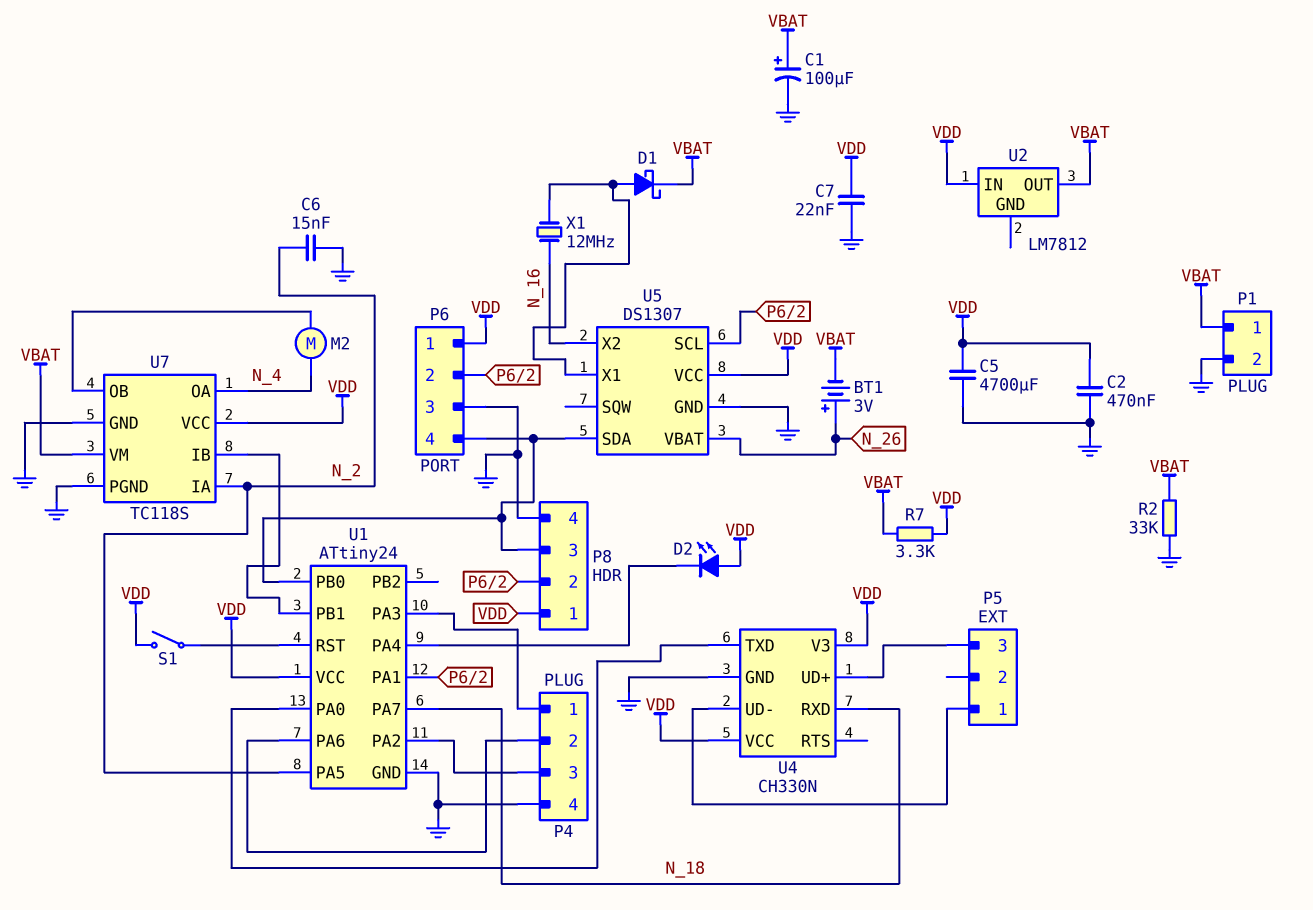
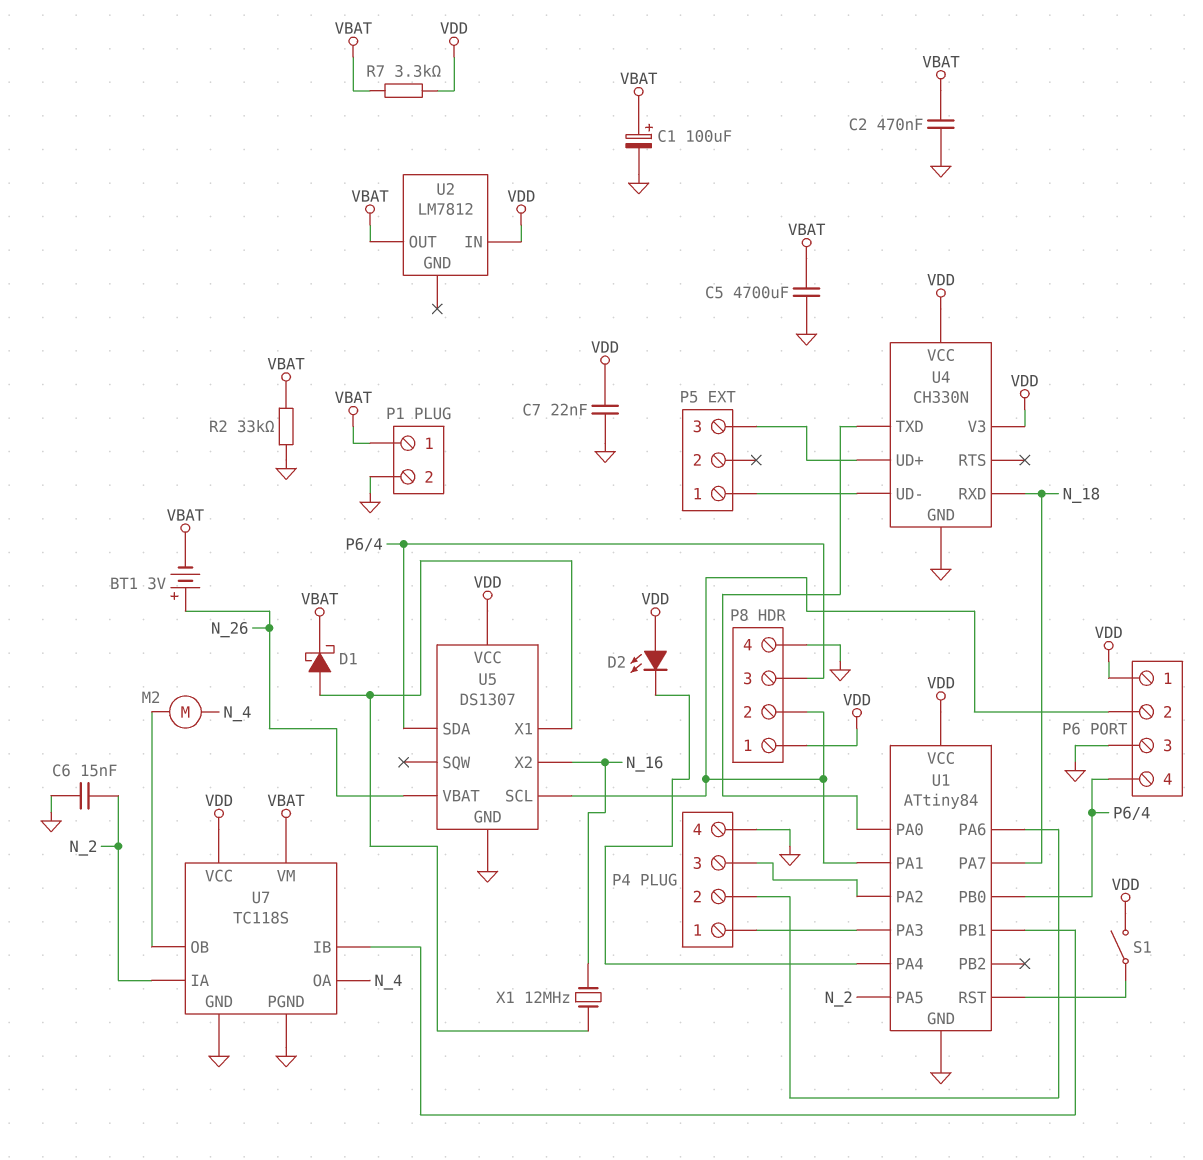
C2: 470nF (GND, VDD) -> 470nF (GND, VBAT)
C5: 4700uF (GND, VDD) -> 4700uF (GND, VBAT)
U1: ATtiny24 -> ATtiny84

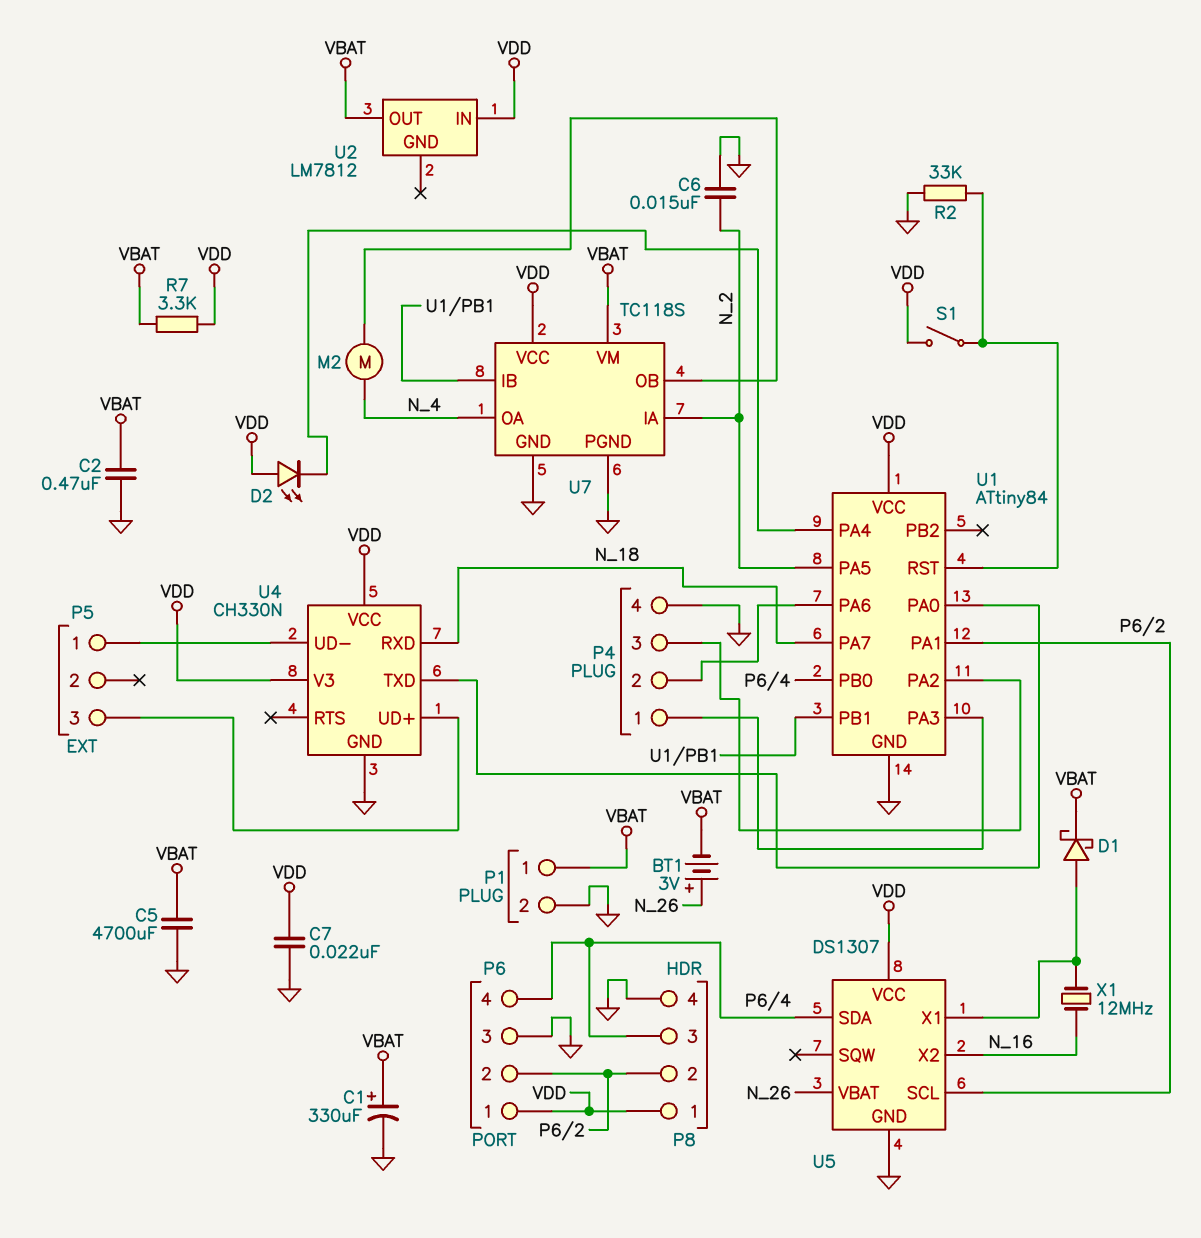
C1: 100uF (plus VBAT, minus GND) -> 330uF (plus VBAT, minus GND)
R2: 33k (GND, VBAT) -> 33k (GND, U1/RST)

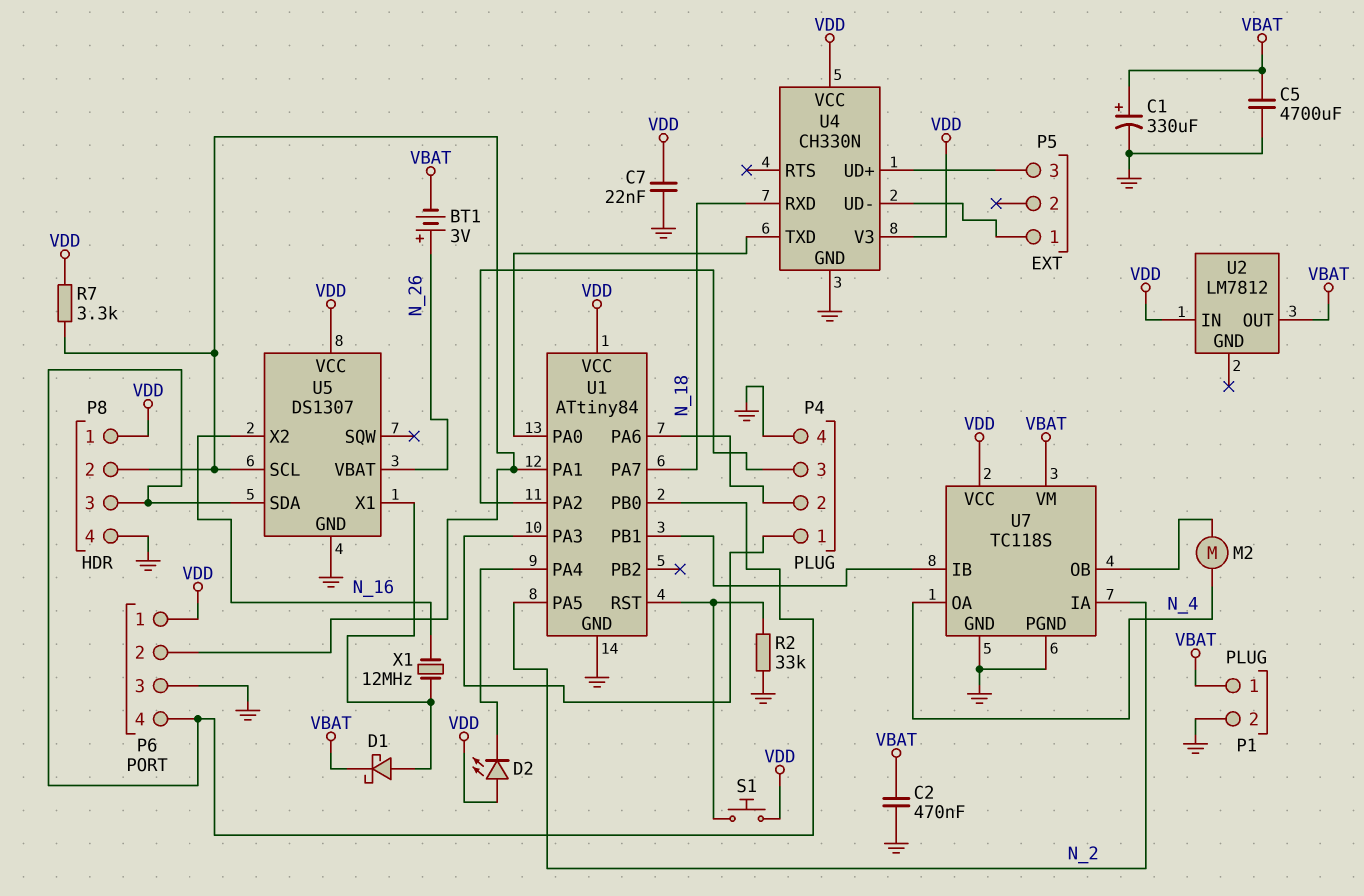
C6: 15nF (GND, N_2) -> none
R7: 3.3k (VBAT, VDD) -> 3.3k (P6/2, VDD)
S1: switch (U1/RST, VDD) -> button (U1/RST, VDD)

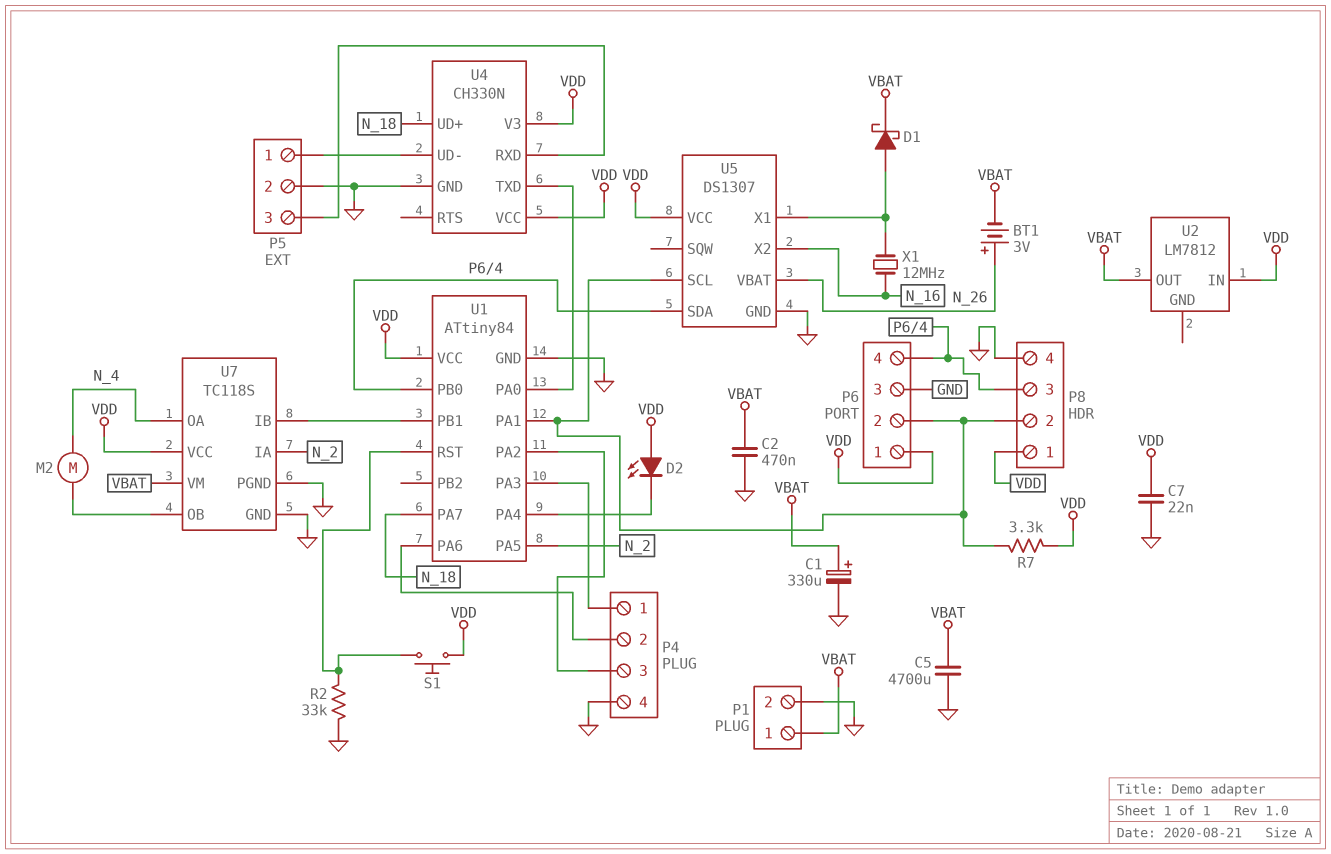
P5 pin 2: none -> GND
U4 pin RXD: N_18 -> P5/3
U4 pin UD+: P5/3 -> N_18

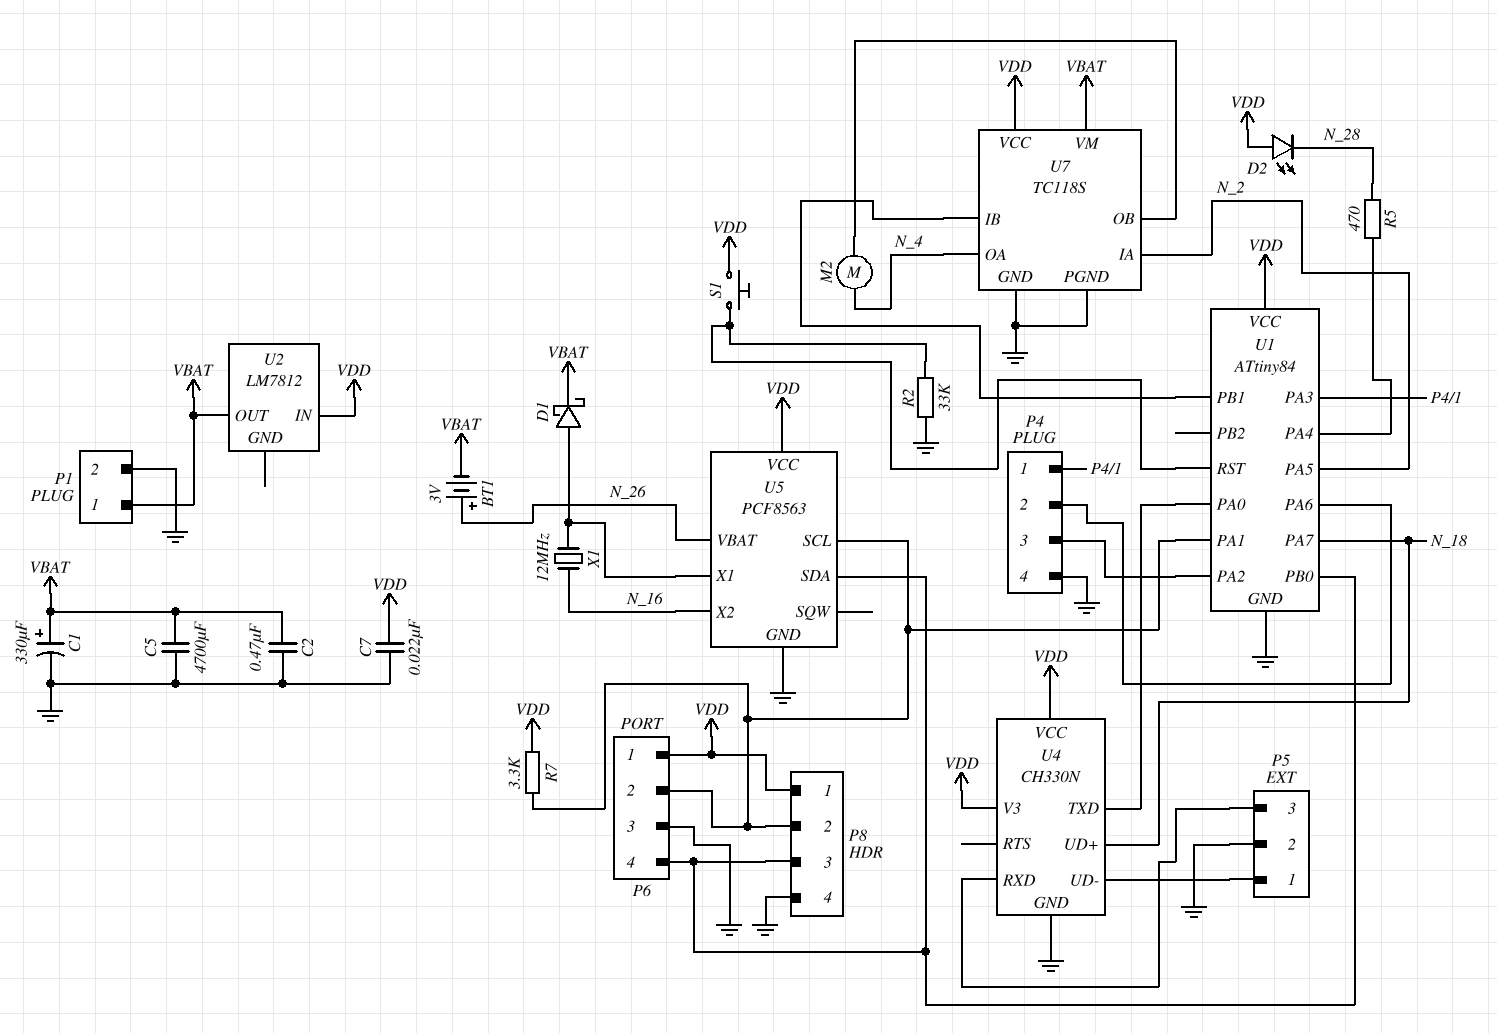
D2: LED (A VDD, K U1/PA4) -> LED (A VDD, K N_28)
R5: none -> 470 (N_28, U1/PA4)
U5: DS1307 -> PCF8563

